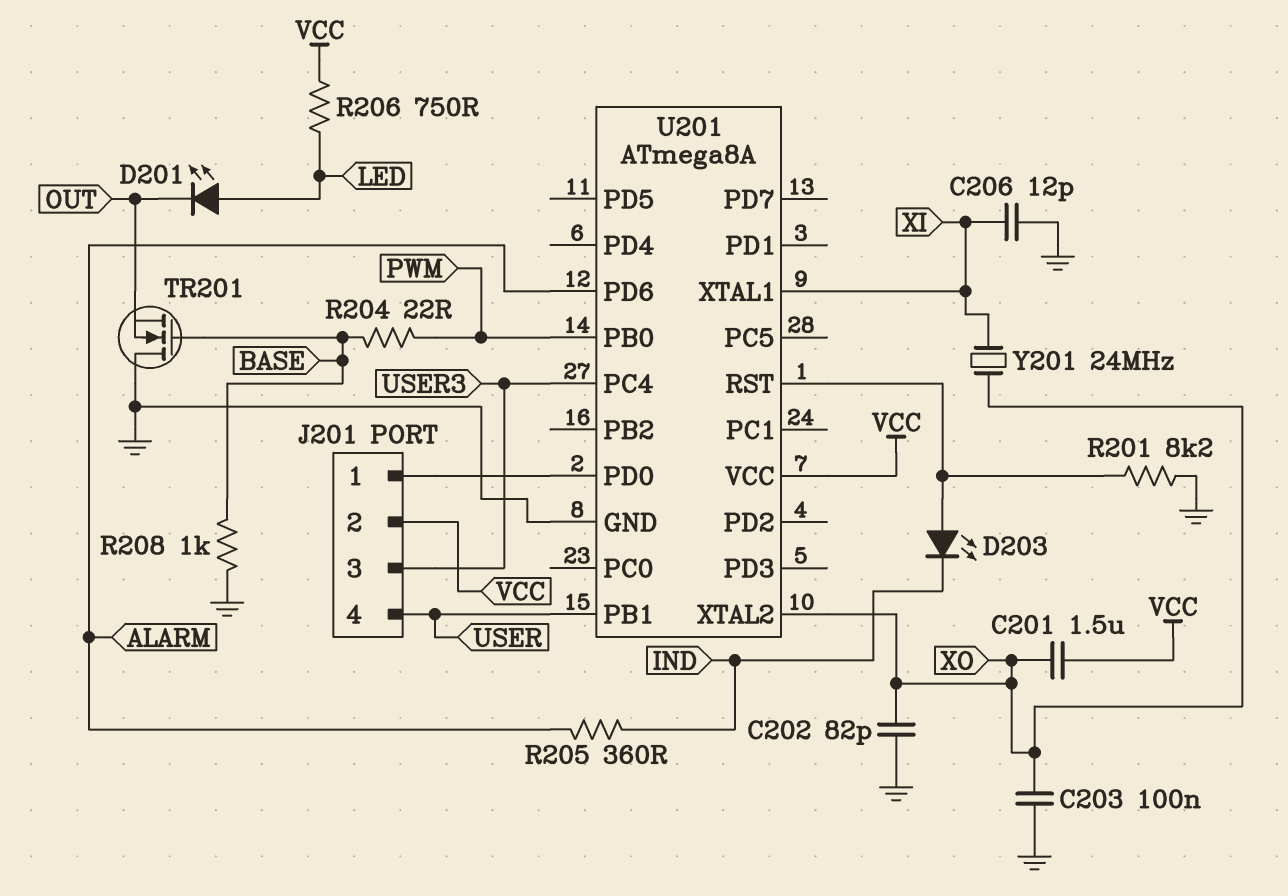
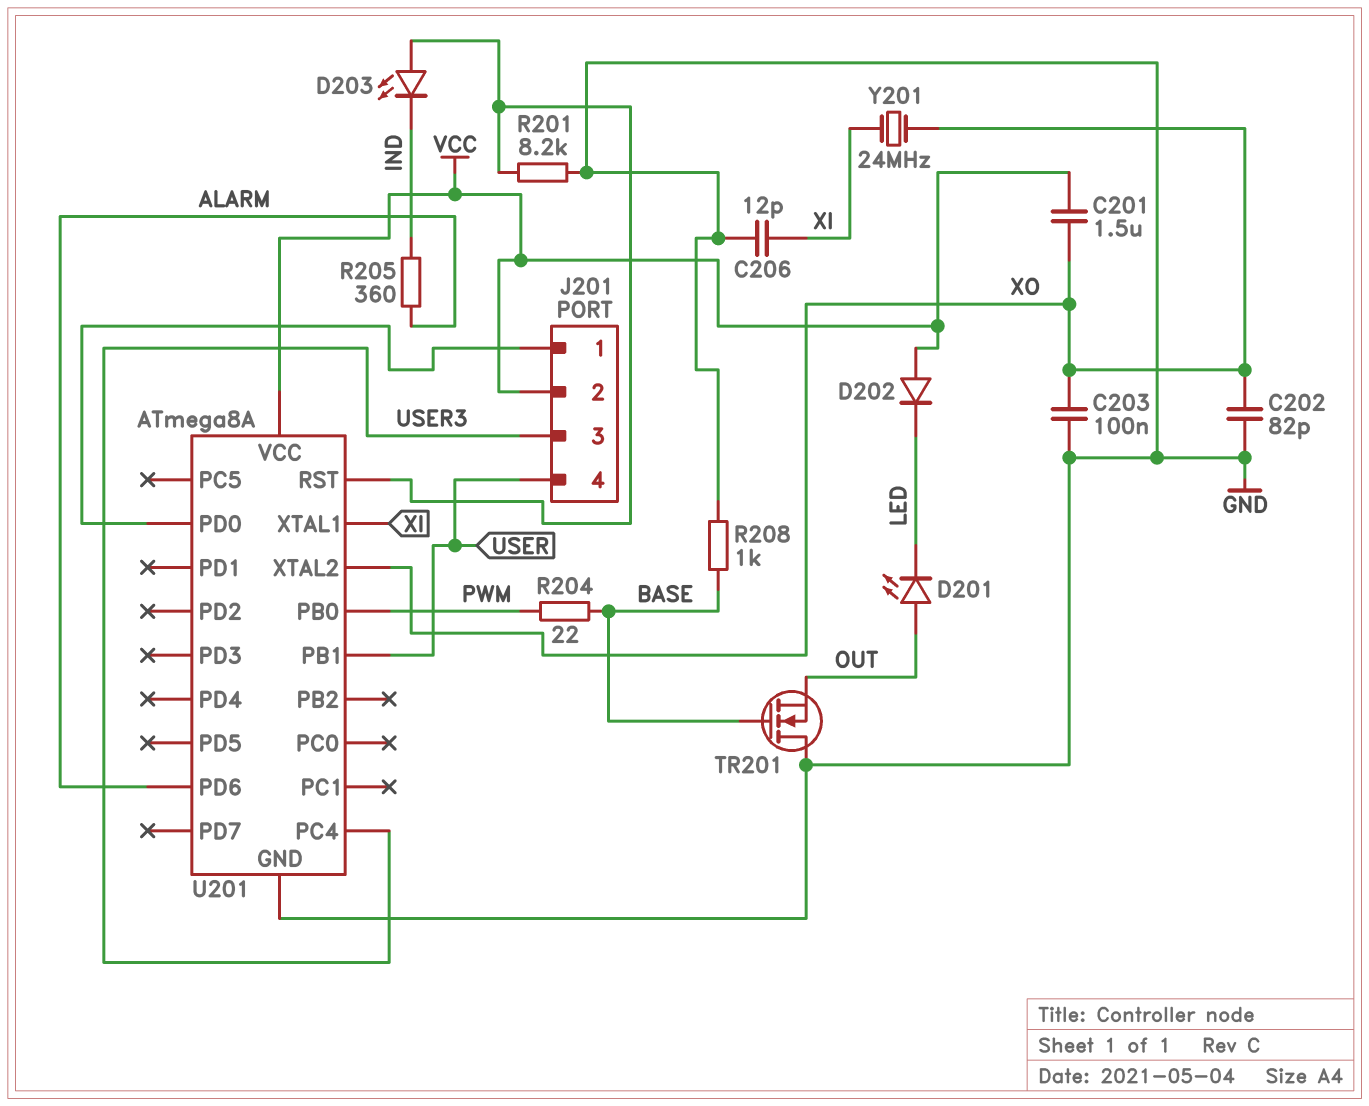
D201: LED (A LED, K OUT) -> LED (A OUT, K LED)
D202: none -> diode (A VCC, K LED)
R206: 750 (LED, VCC) -> none

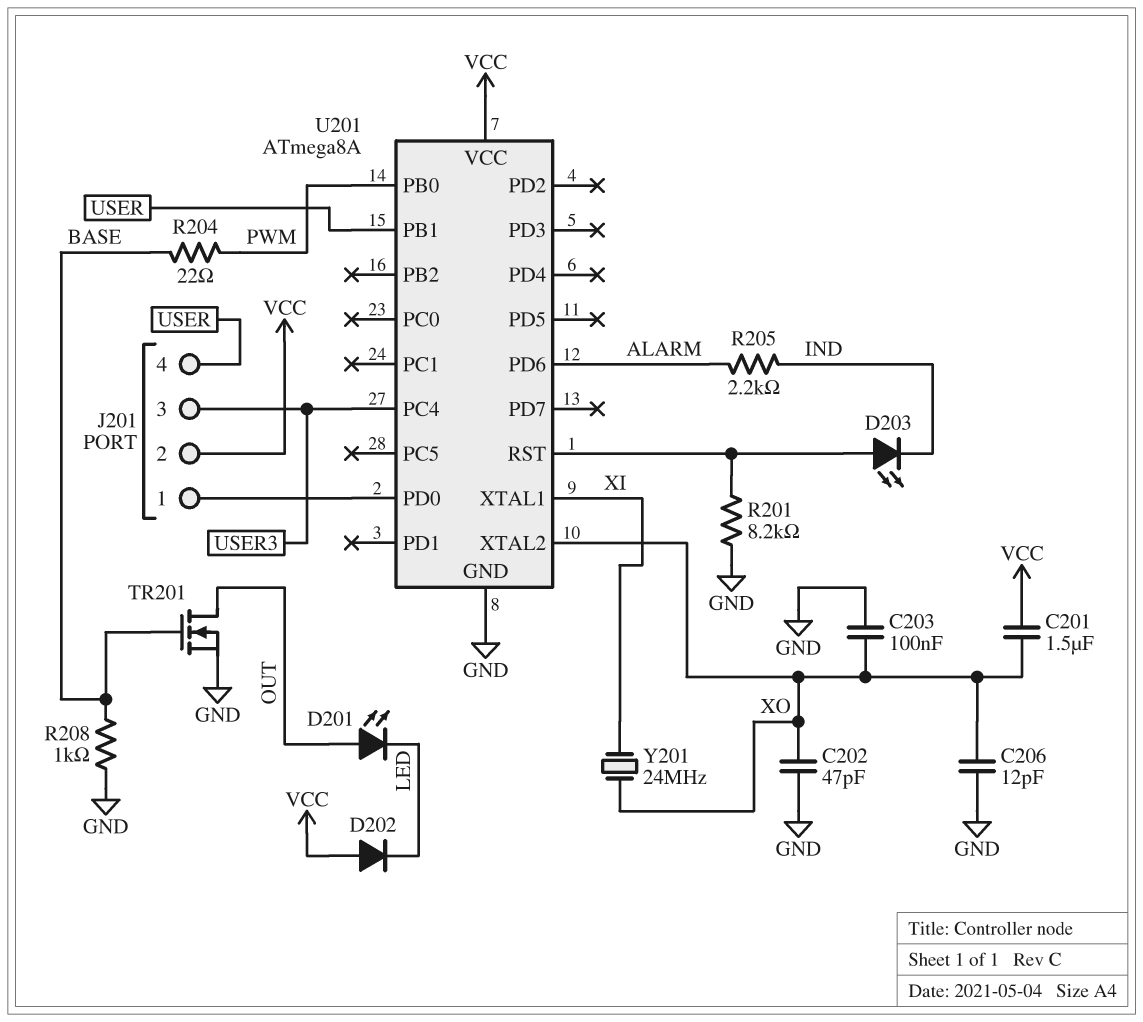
C202: 82pF (GND, XO) -> 47pF (GND, XO)
C206: 12pF (GND, XI) -> 12pF (GND, XO)
R205: 360 (ALARM, IND) -> 2.2k (ALARM, IND)
TR201: NMOS (G BASE, D GND, S OUT) -> NMOS (G BASE, D OUT, S GND)

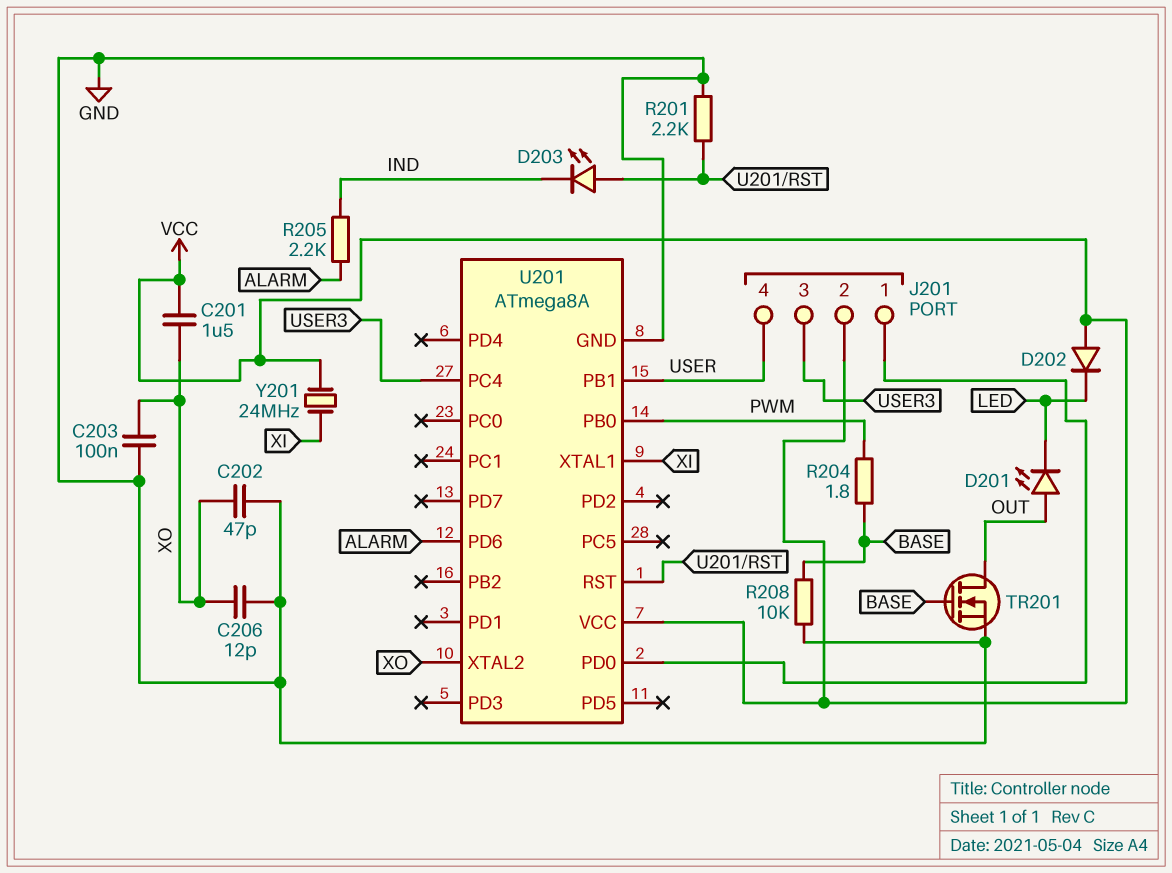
R201: 8.2k (GND, U201/RST) -> 2.2k (GND, U201/RST)
R204: 22 (BASE, PWM) -> 1.8 (BASE, PWM)
R208: 1k (BASE, GND) -> 10k (BASE, GND)
Y201: 24MHz (XI, XO) -> 24MHz (VCC, XI)

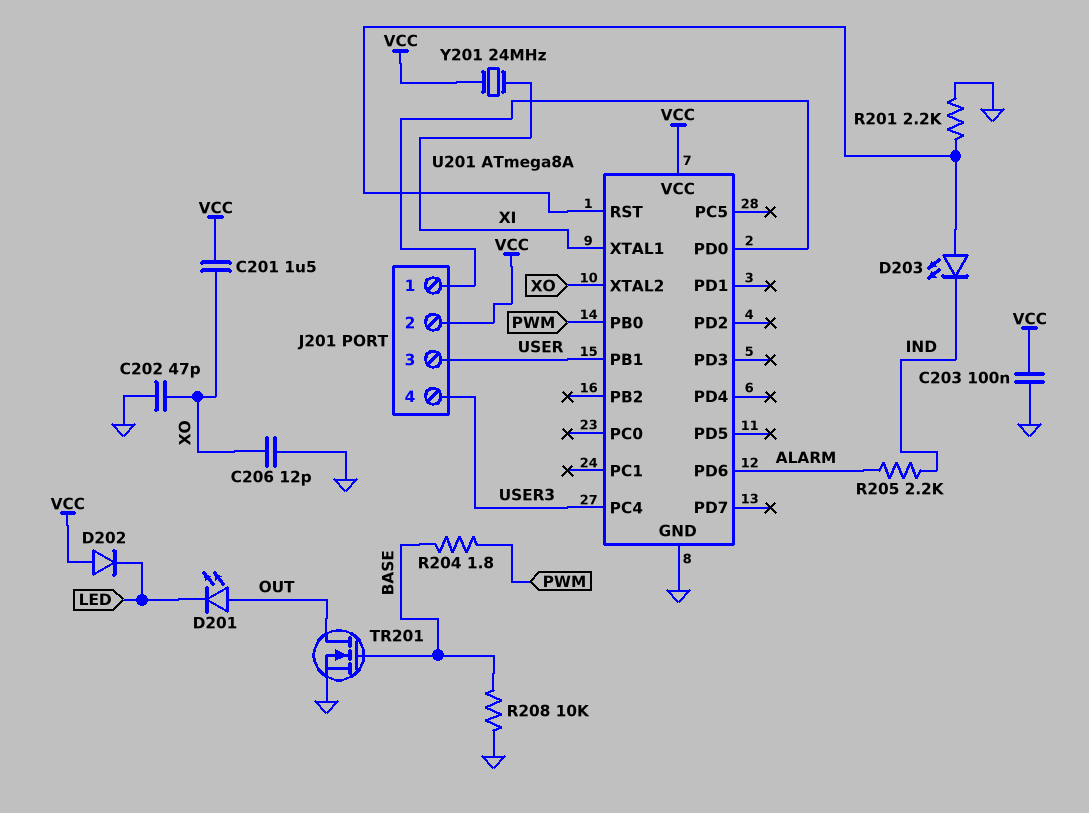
C203: 100nF (GND, XO) -> 100nF (GND, VCC)
J201 pin 3: USER3 -> USER
J201 pin 4: USER -> USER3

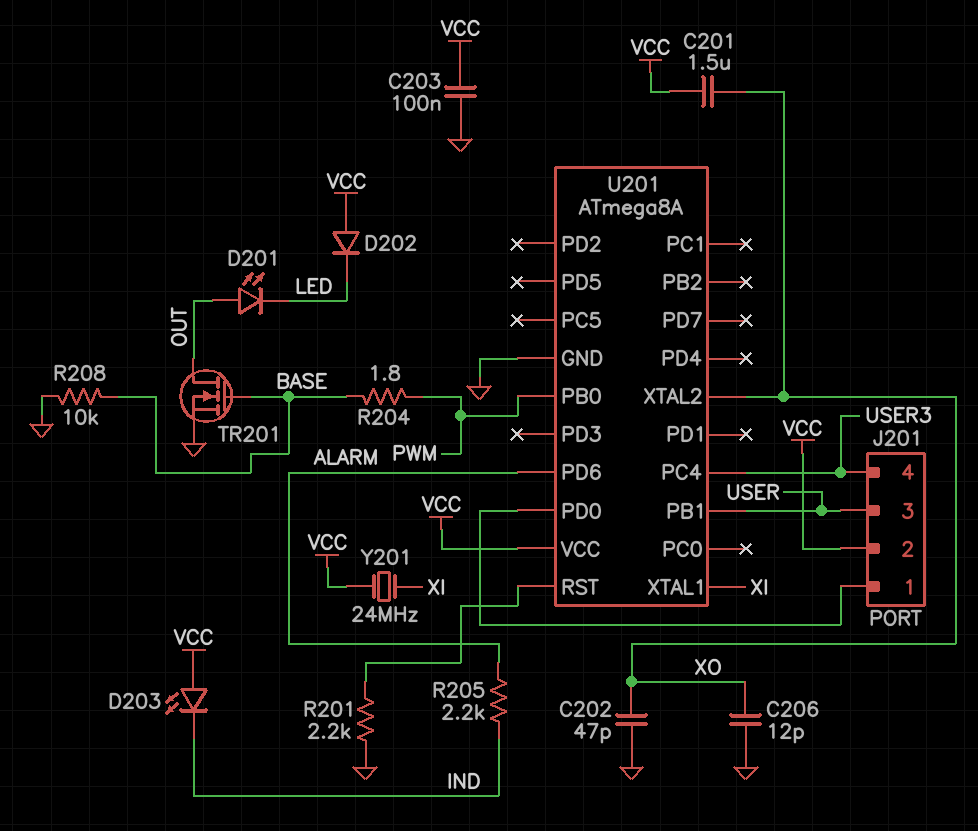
D203: LED (A U201/RST, K IND) -> LED (A VCC, K IND)

